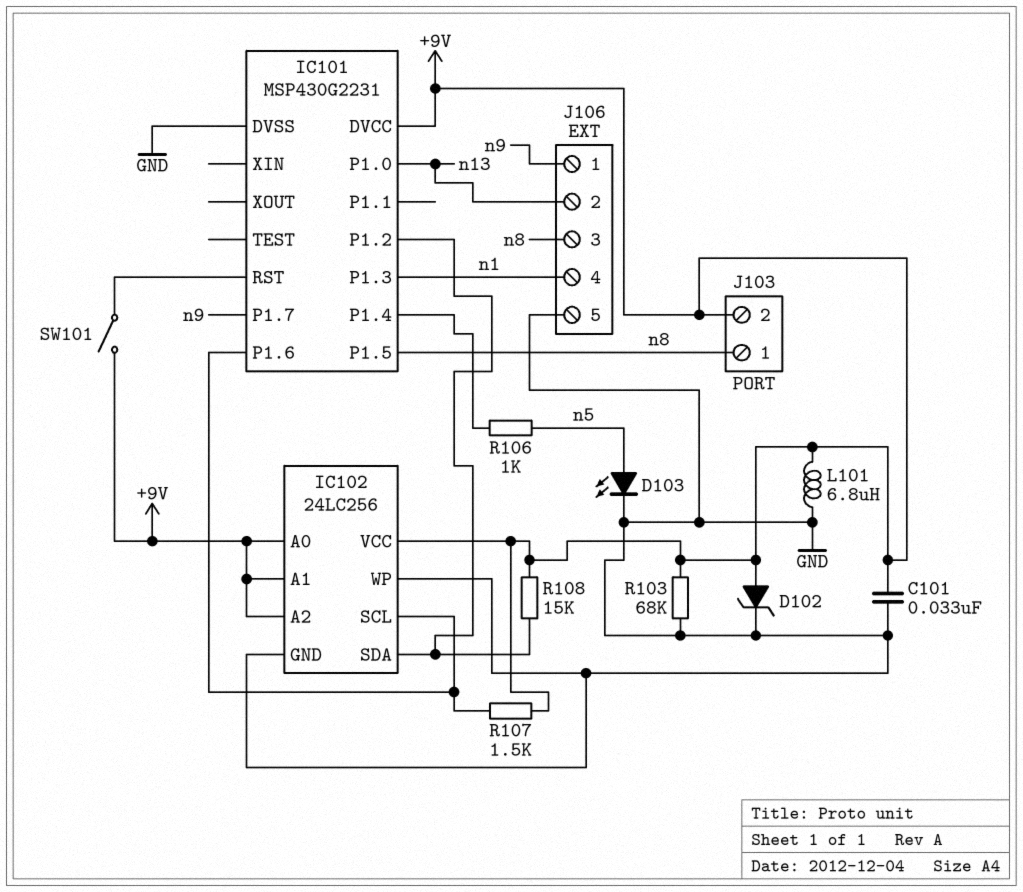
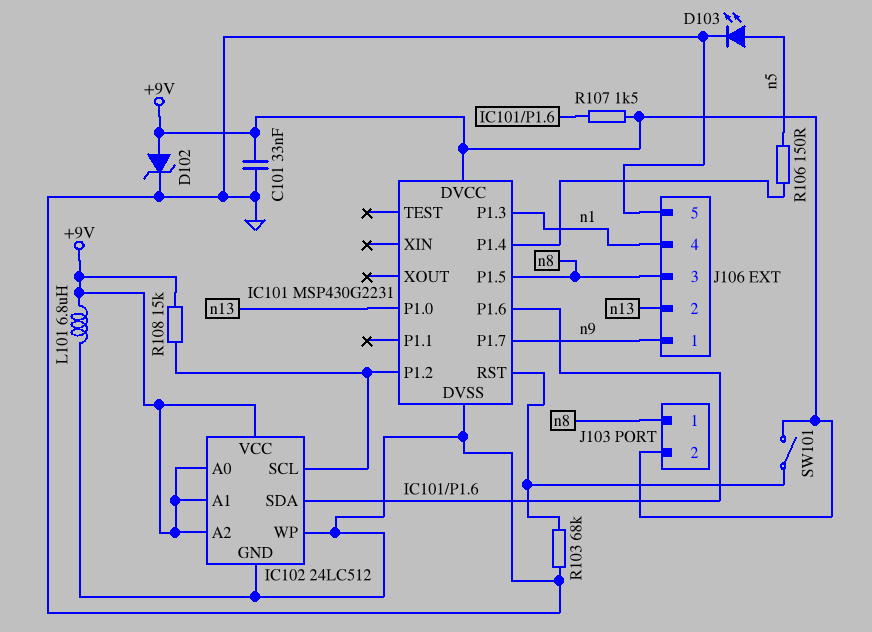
IC102: 24LC256 -> 24LC512
IC102 pin SCL: IC101/P1.6 -> IC101/P1.2
IC102 pin SDA: IC101/P1.2 -> IC101/P1.6
R103: 68k (+9V, GND) -> 68k (GND, IC101/RST)
R106: 1k (IC101/P1.4, n5) -> 150 (IC101/P1.4, n5)

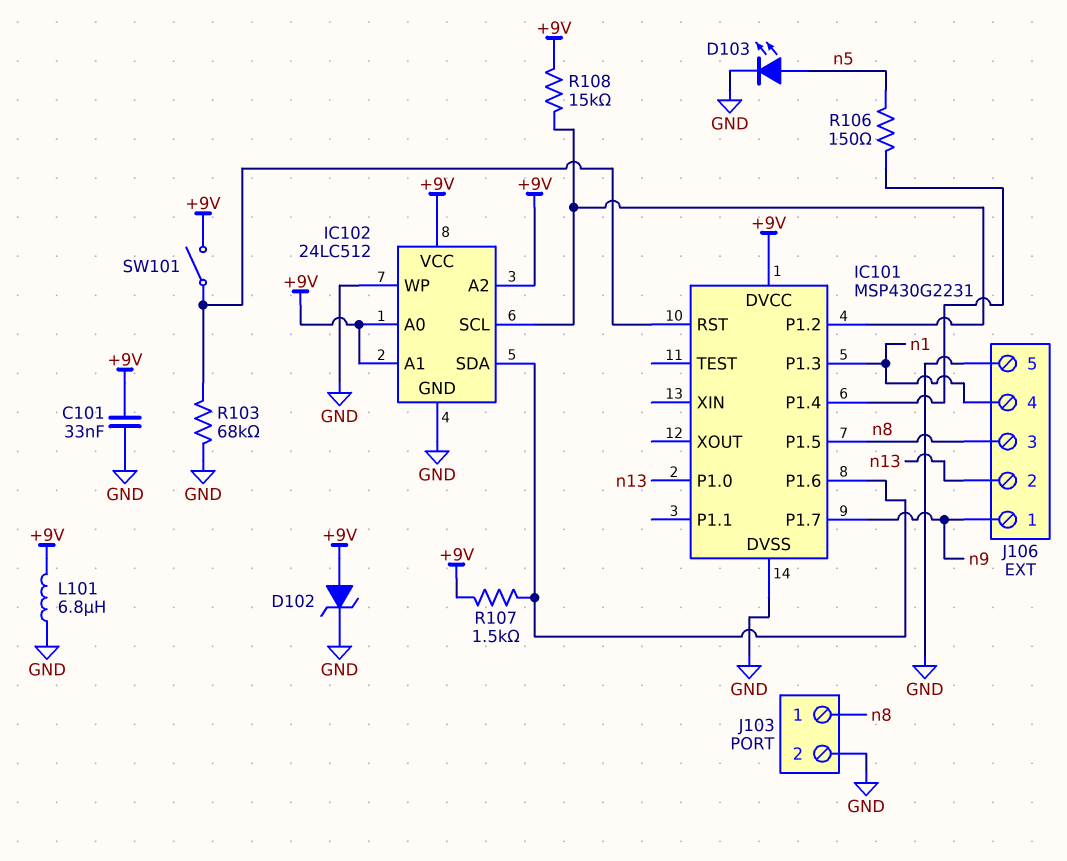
J103 pin 2: +9V -> GND

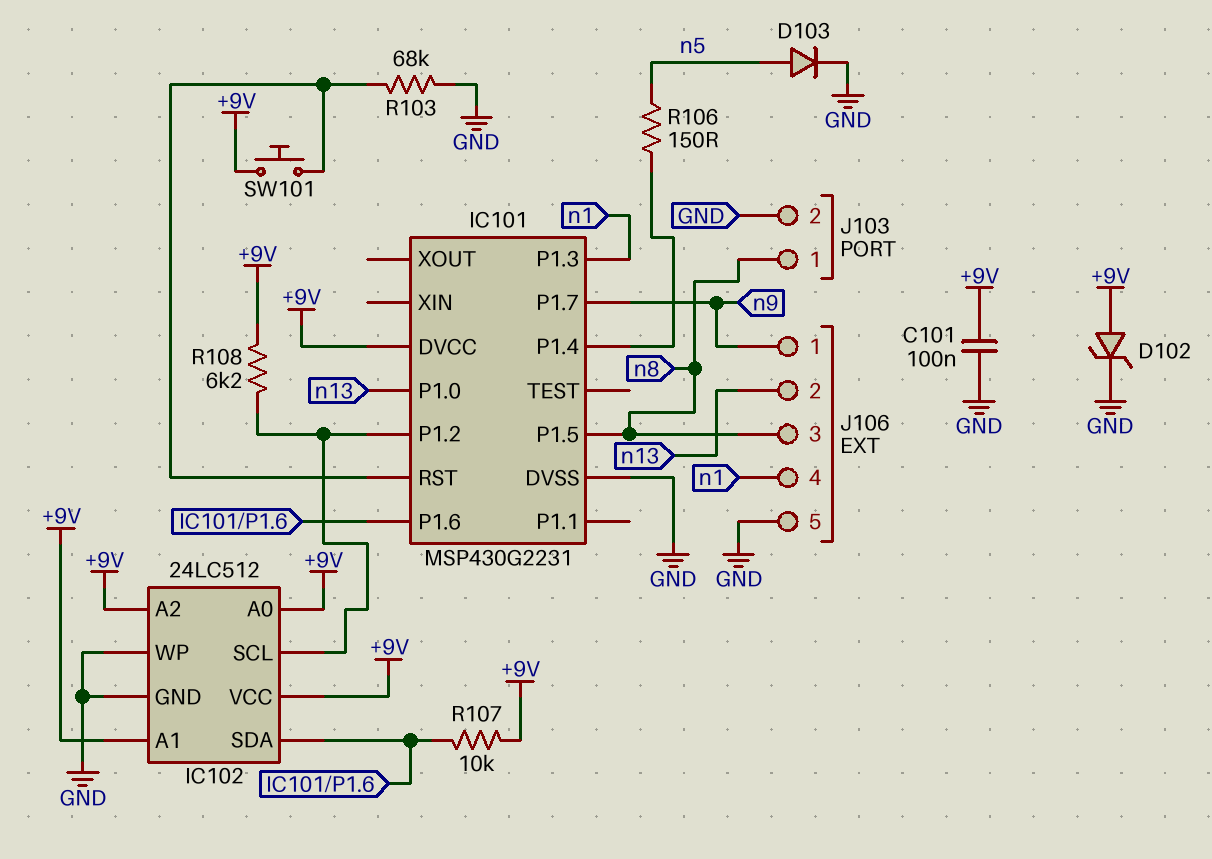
C101: 33nF (+9V, GND) -> 100nF (+9V, GND)
D103: LED (A n5, K GND) -> diode (A n5, K GND)
L101: 6.8uH (+9V, GND) -> none
R107: 1.5k (+9V, IC101/P1.6) -> 10k (+9V, IC101/P1.6)
R108: 15k (+9V, IC101/P1.2) -> 6.2k (+9V, IC101/P1.2)
SW101: switch (+9V, IC101/RST) -> button (+9V, IC101/RST)

